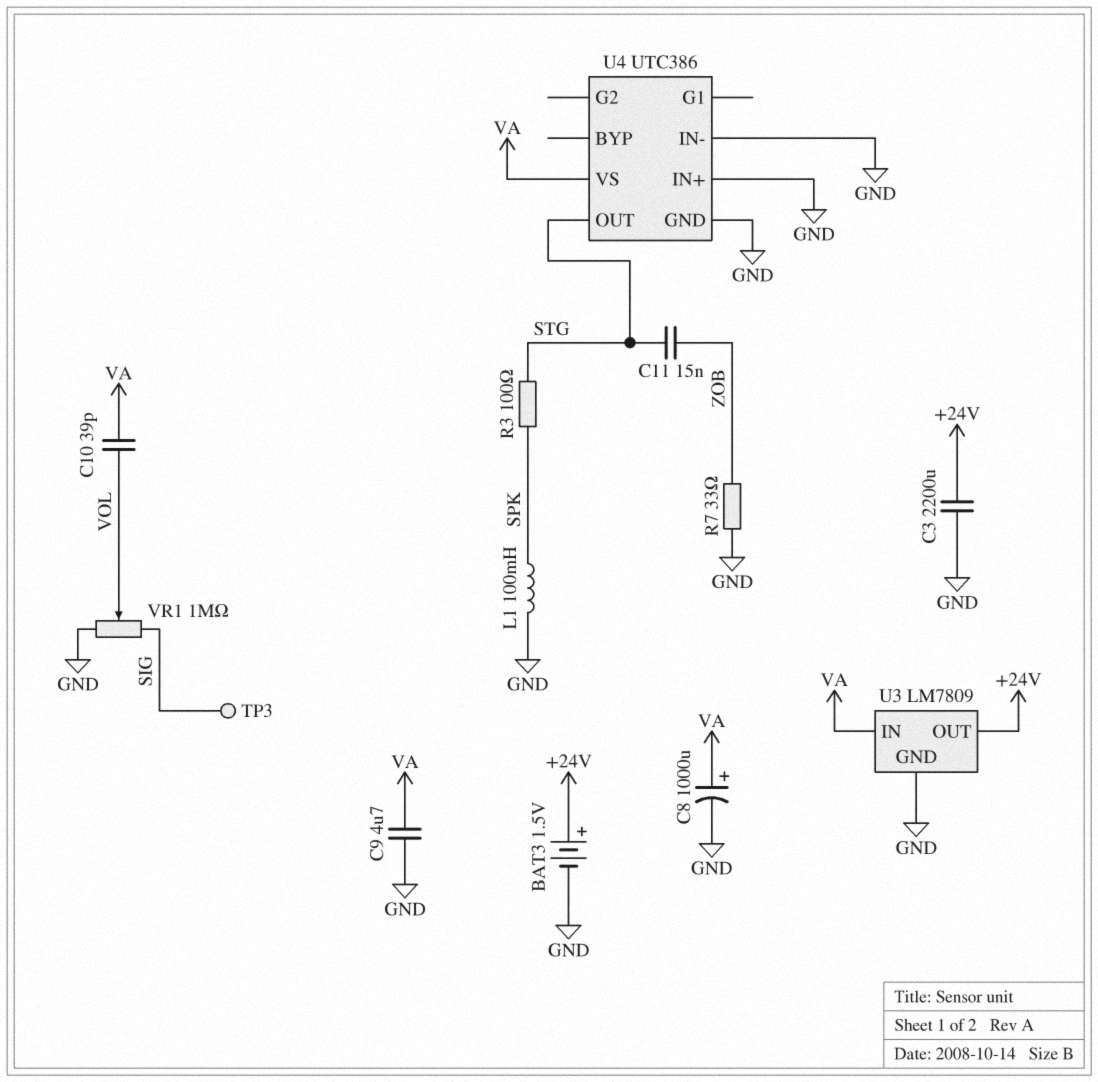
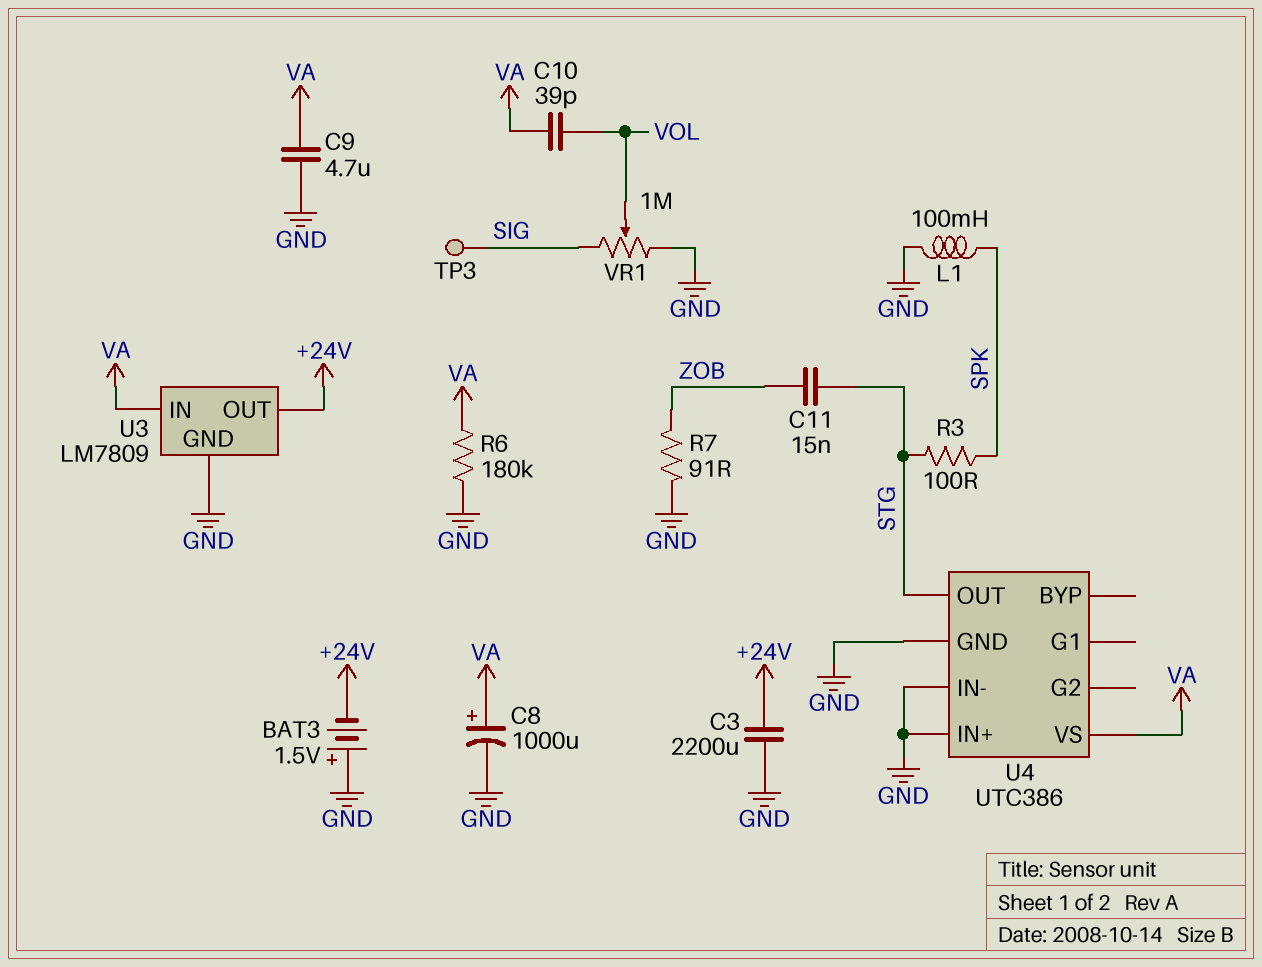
BAT3: 1.5V (plus +24V, minus GND) -> 1.5V (plus GND, minus +24V)
R6: none -> 180k (GND, VA)
R7: 33 (GND, ZOB) -> 91 (GND, ZOB)

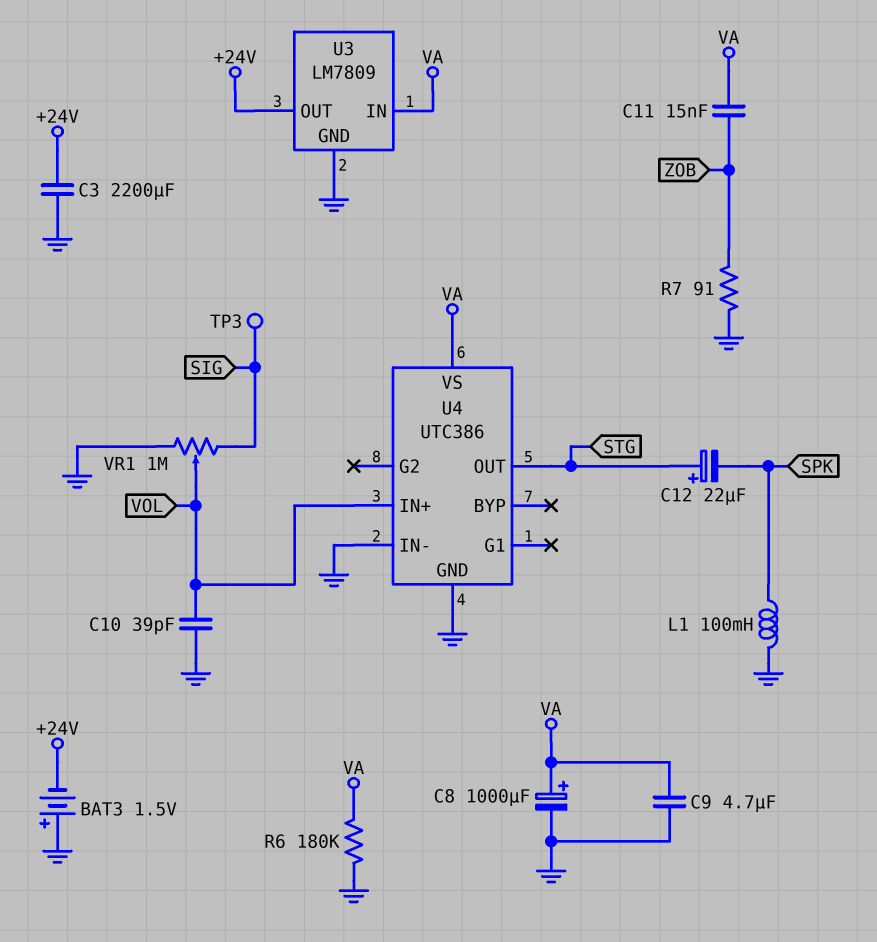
C10: 39pF (VA, VOL) -> 39pF (GND, VOL)
C11: 15nF (STG, ZOB) -> 15nF (VA, ZOB)
C12: none -> 22uF (plus STG, minus SPK)
R3: 100 (SPK, STG) -> none
U4 pin IN+: GND -> VOL

